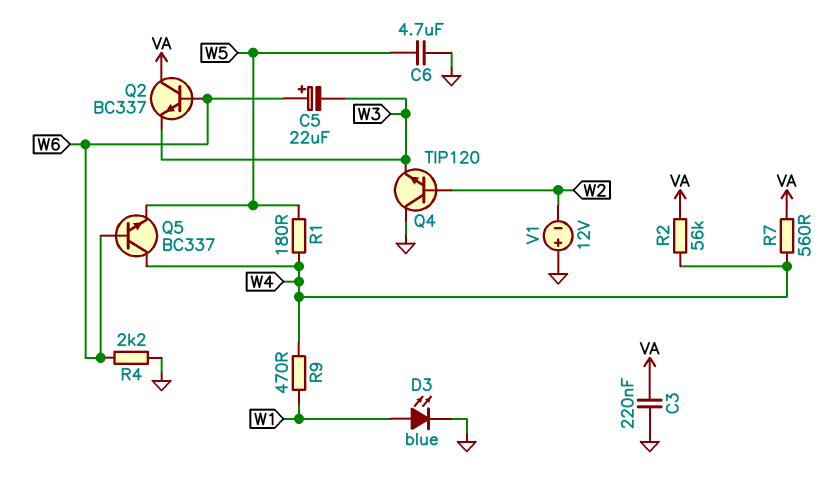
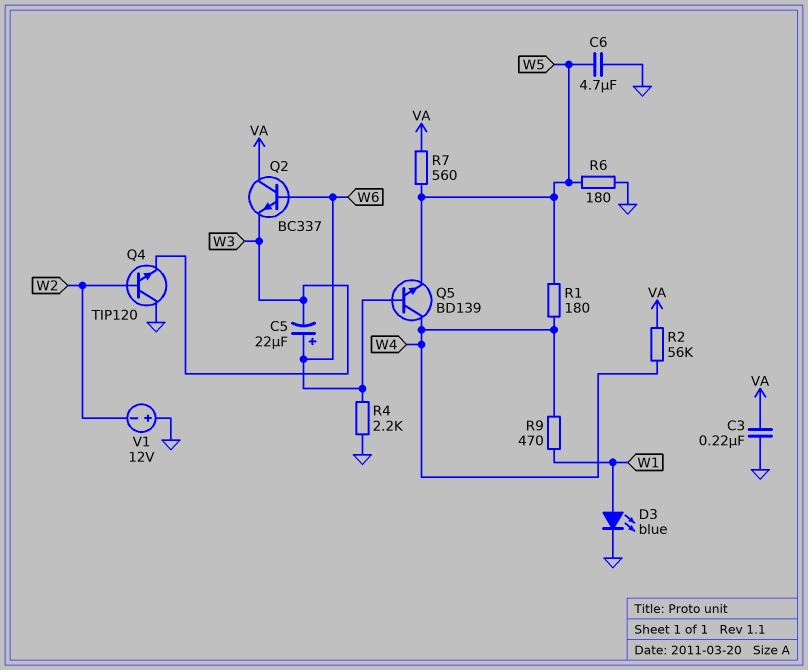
Q5: NPN BC337 (B W6, C W4, E W5) -> NPN BD139 (B W6, C W4, E W5)
R6: none -> 180 (GND, W5)
R7: 560 (VA, W4) -> 560 (VA, W5)

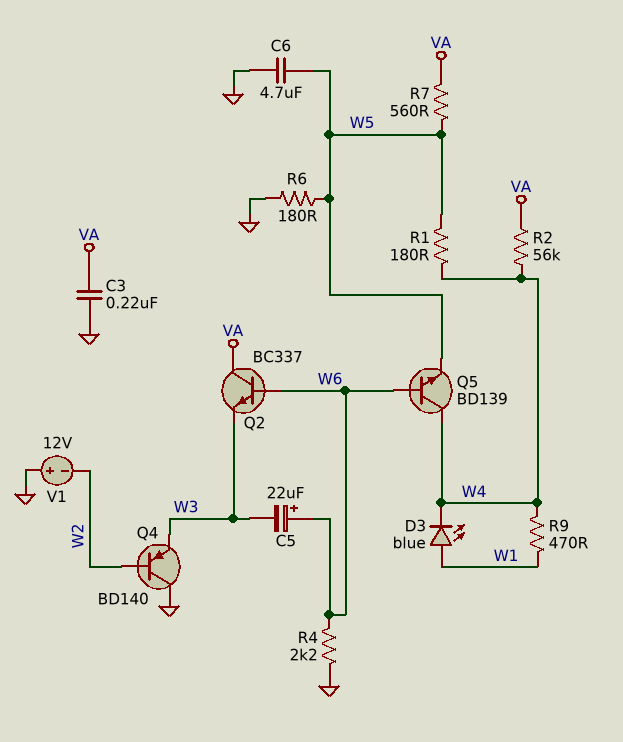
D3: LED blue (A W1, K GND) -> LED blue (A W1, K W4)
Q4: NPN TIP120 (B W2, C GND, E W3) -> PNP BD140 (B W2, C GND, E W3)

